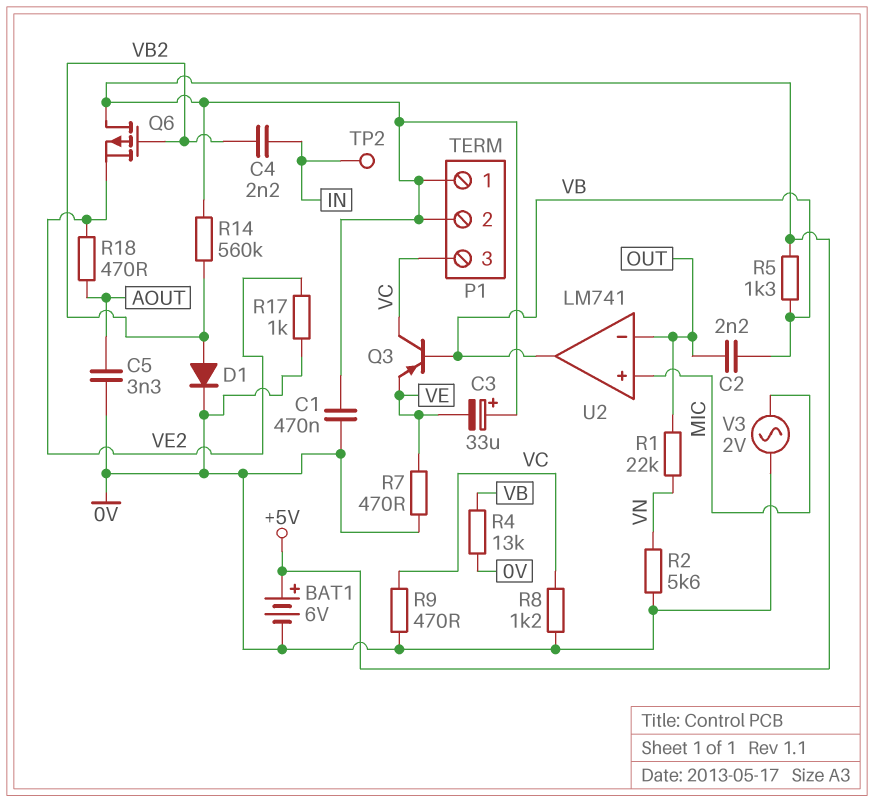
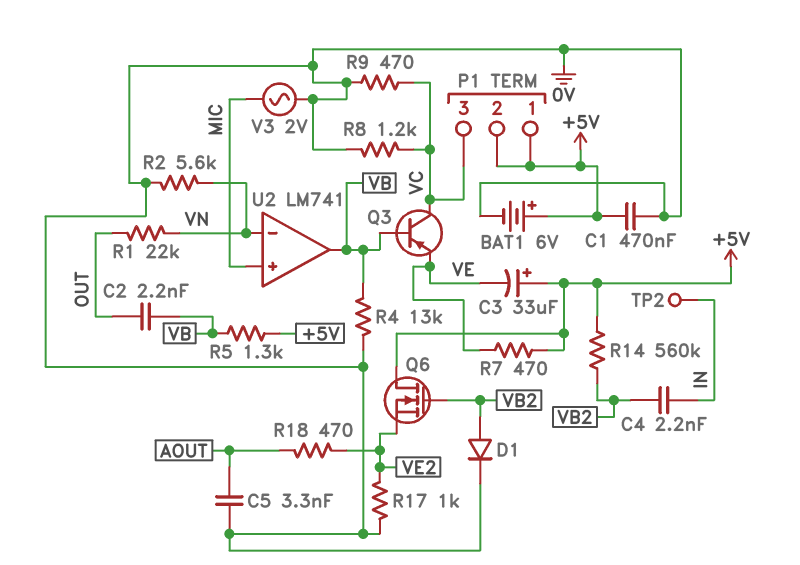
Q6: PMOS (G VB2, D +5V, S VE2) -> NMOS (G VB2, D +5V, S VE2)
R7: 470 (0V, VE) -> 470 (+5V, VE)
U2 pin in-: OUT -> VN

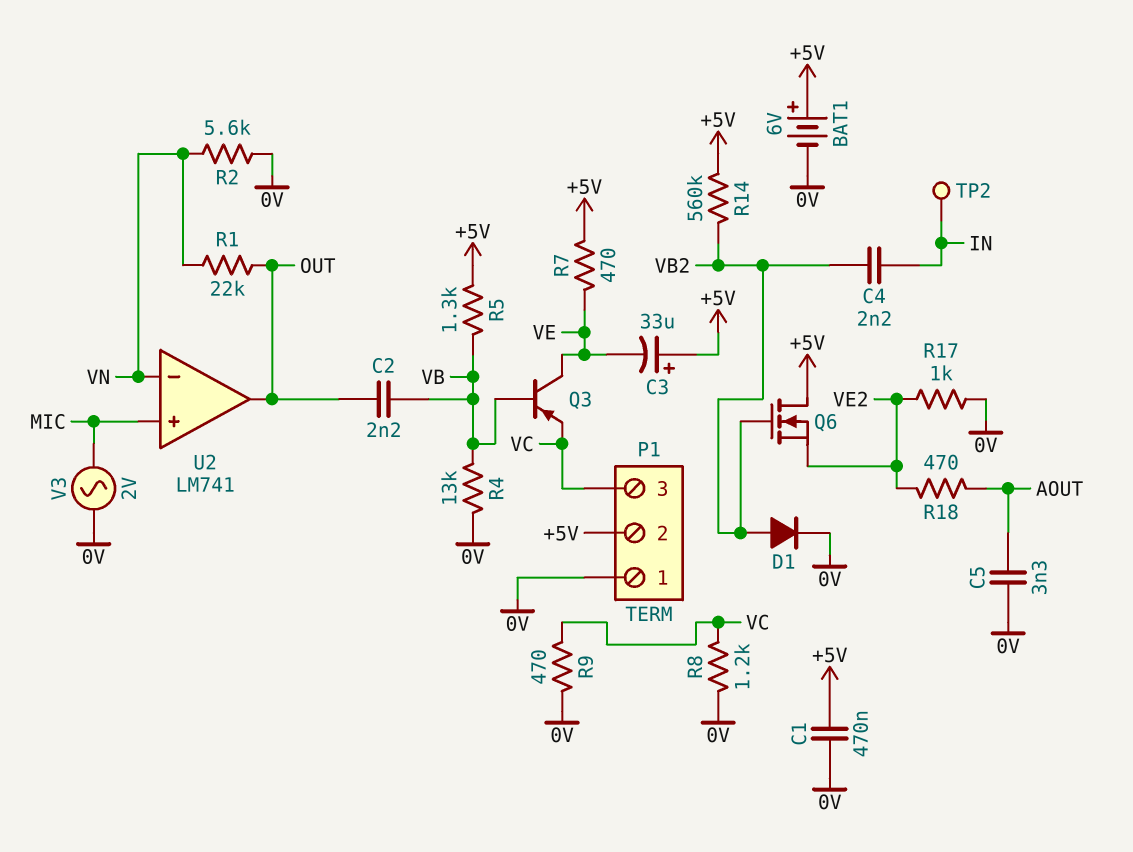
P1 pin 1: +5V -> 0V
Q3: PNP (B VB, C VC, E VE) -> PNP (B VB, C VE, E VC)
U2 pin out: VB -> OUT

